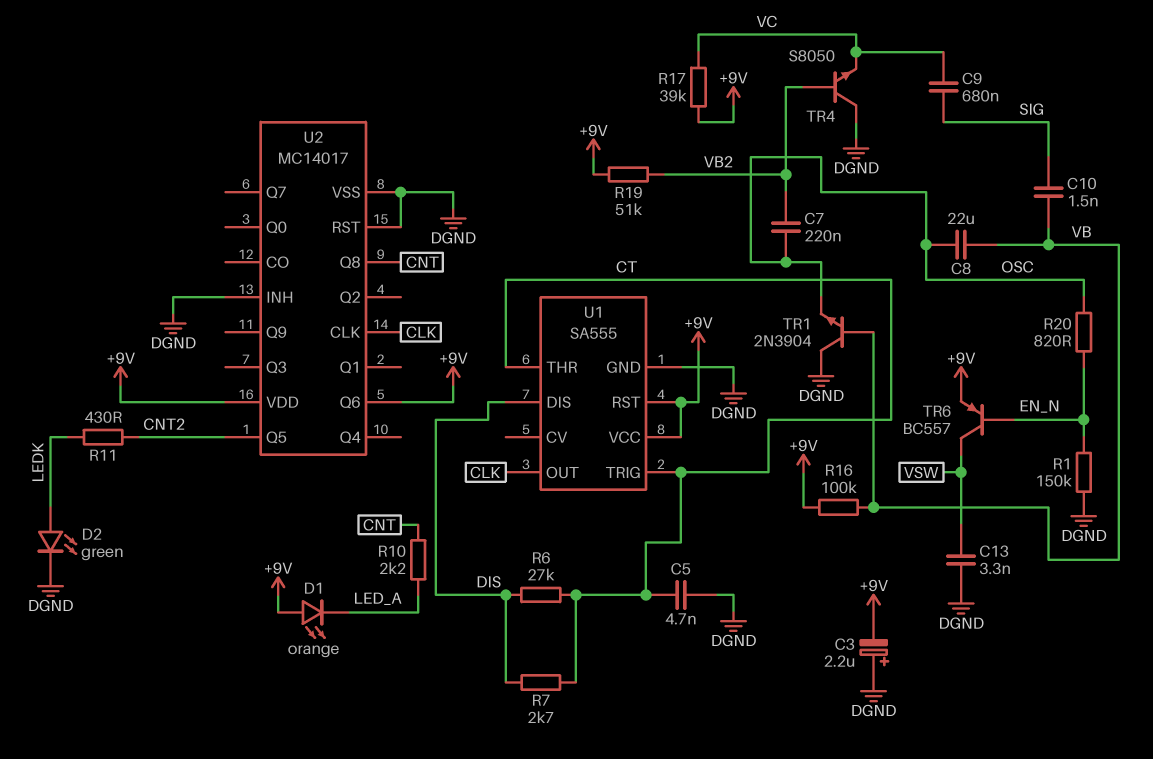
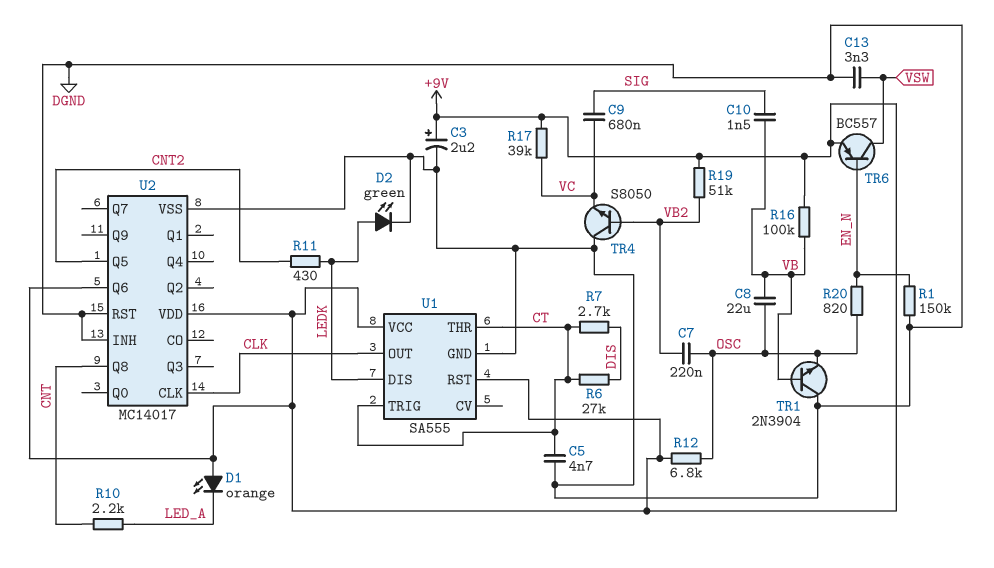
C3: 2.2uF (plus DGND, minus +9V) -> 2.2uF (plus +9V, minus DGND)
R12: none -> 6.8k (+9V, OSC)
U1 pin DIS: DIS -> LEDK

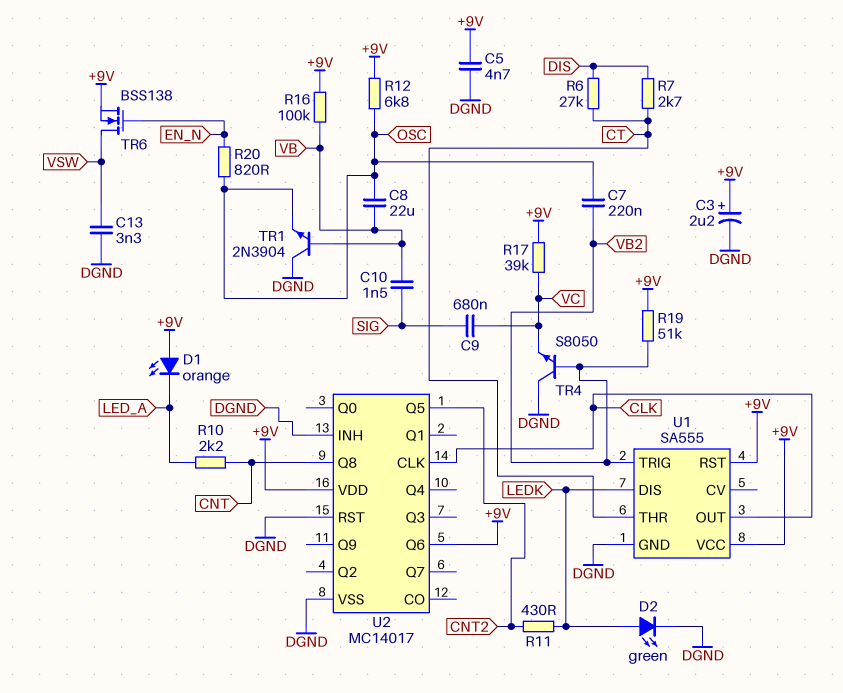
C5: 4.7nF (CT, DGND) -> 4.7nF (+9V, DGND)
R1: 150k (DGND, EN_N) -> none
TR6: PNP BC557 (B EN_N, C VSW, E +9V) -> NMOS BSS138 (G EN_N, D VSW, S +9V)
U1 pin TRIG: CT -> VB2

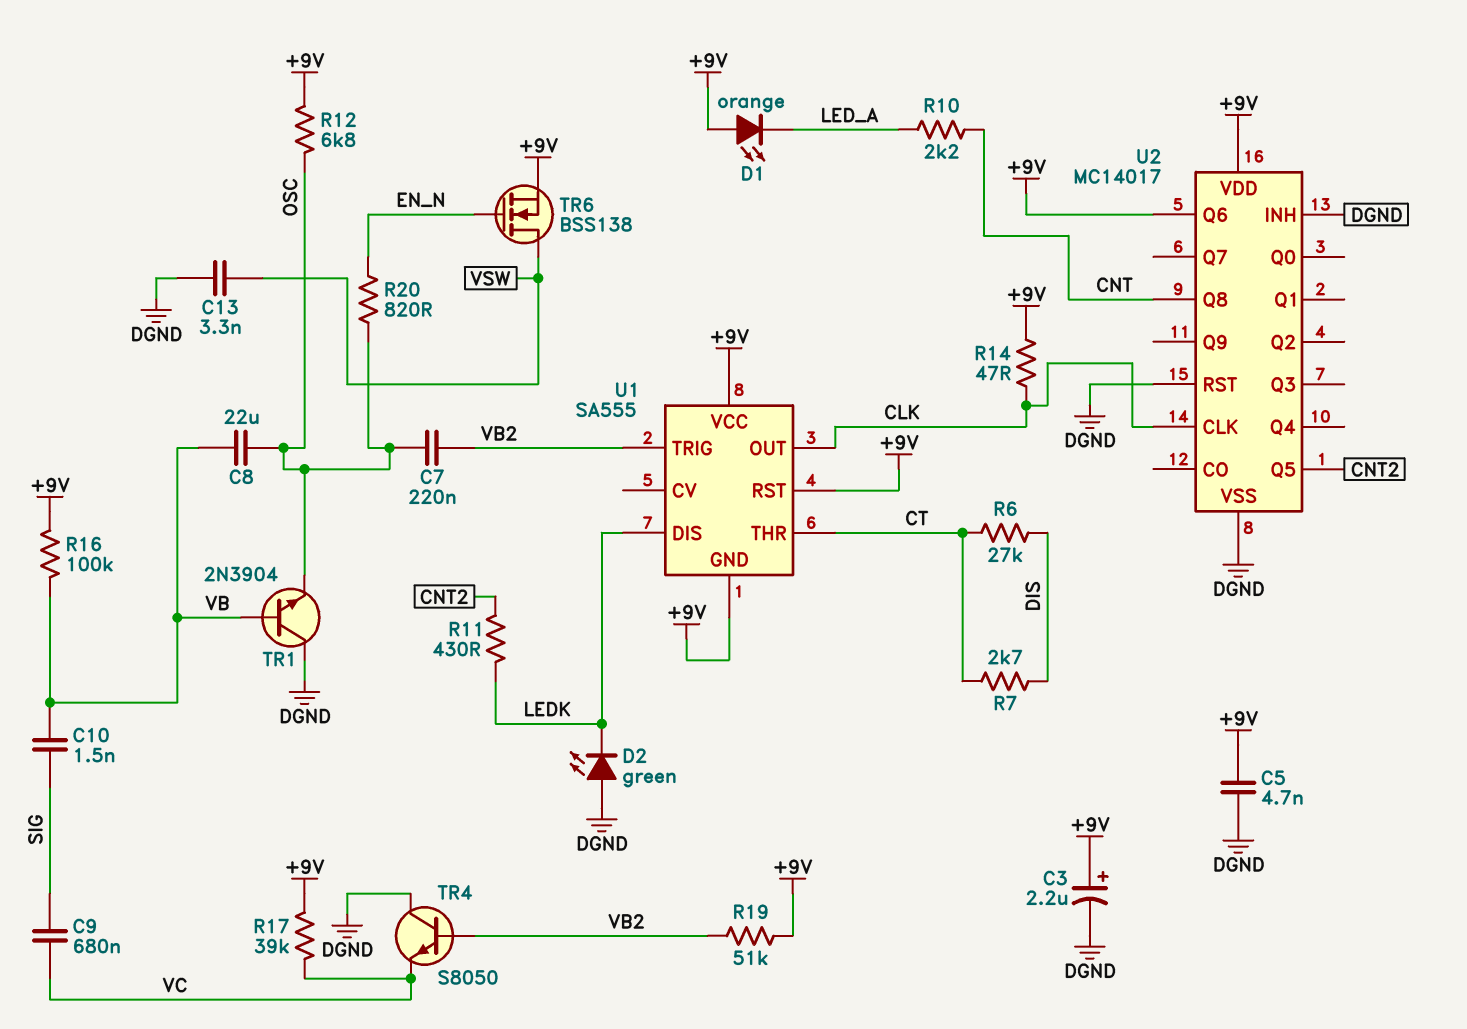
D2: LED green (A LEDK, K DGND) -> LED green (A DGND, K LEDK)
R14: none -> 47 (+9V, CLK)
U1 pin GND: DGND -> +9V

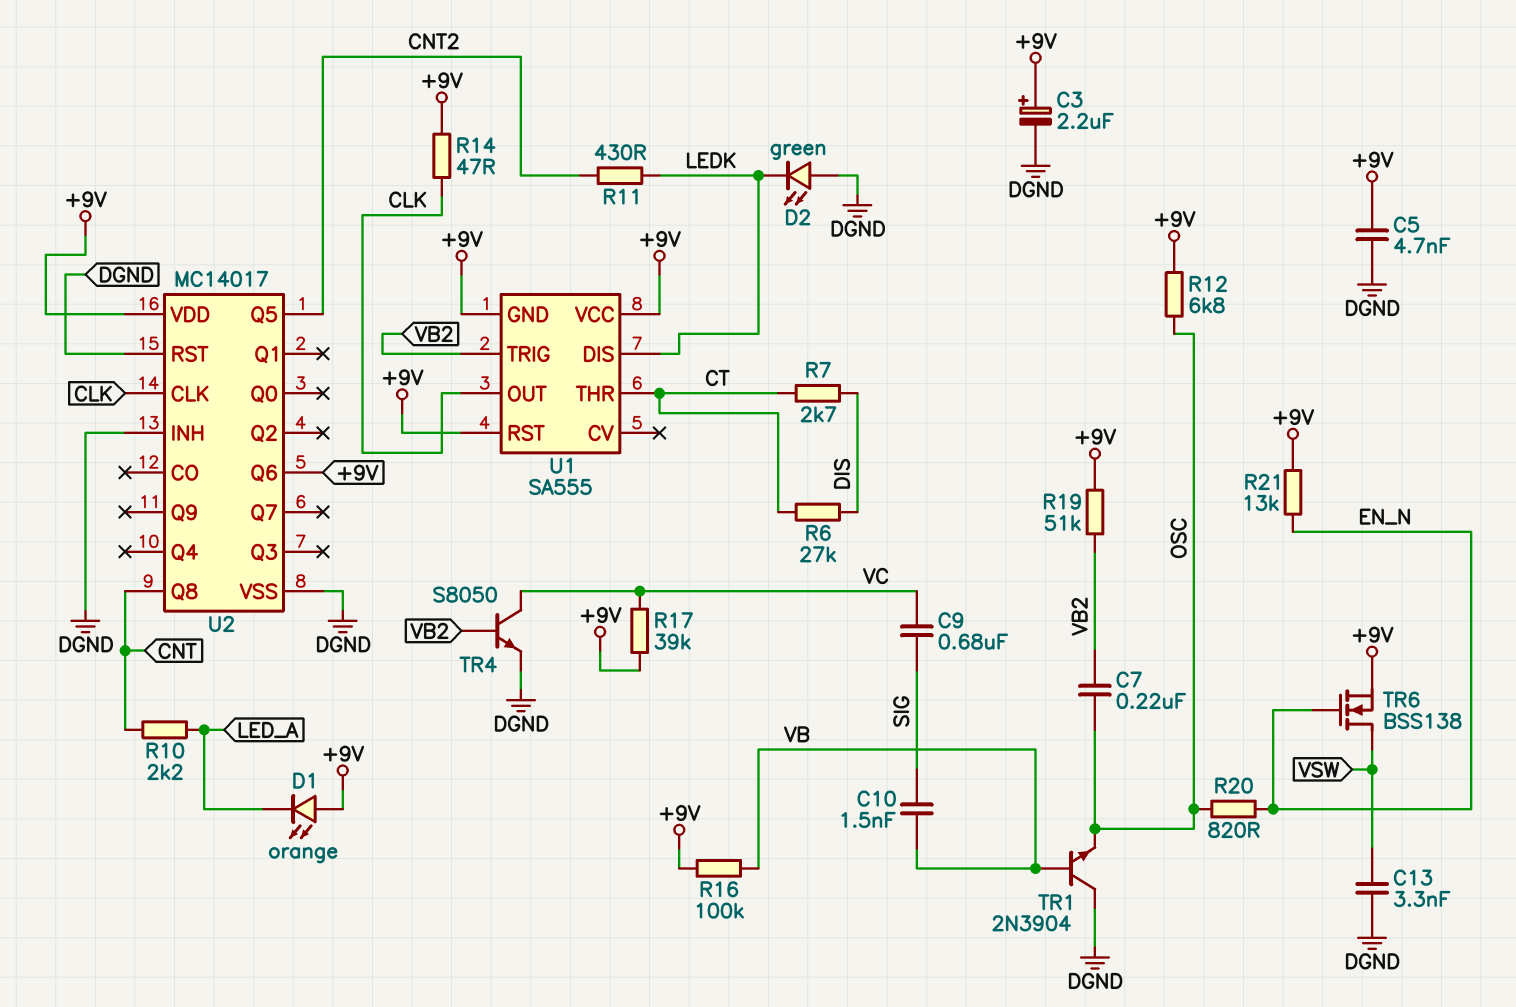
C8: 22uF (OSC, VB) -> none
R21: none -> 13k (+9V, EN_N)
TR4: NPN S8050 (B VB2, C DGND, E VC) -> NPN S8050 (B VB2, C VC, E DGND)

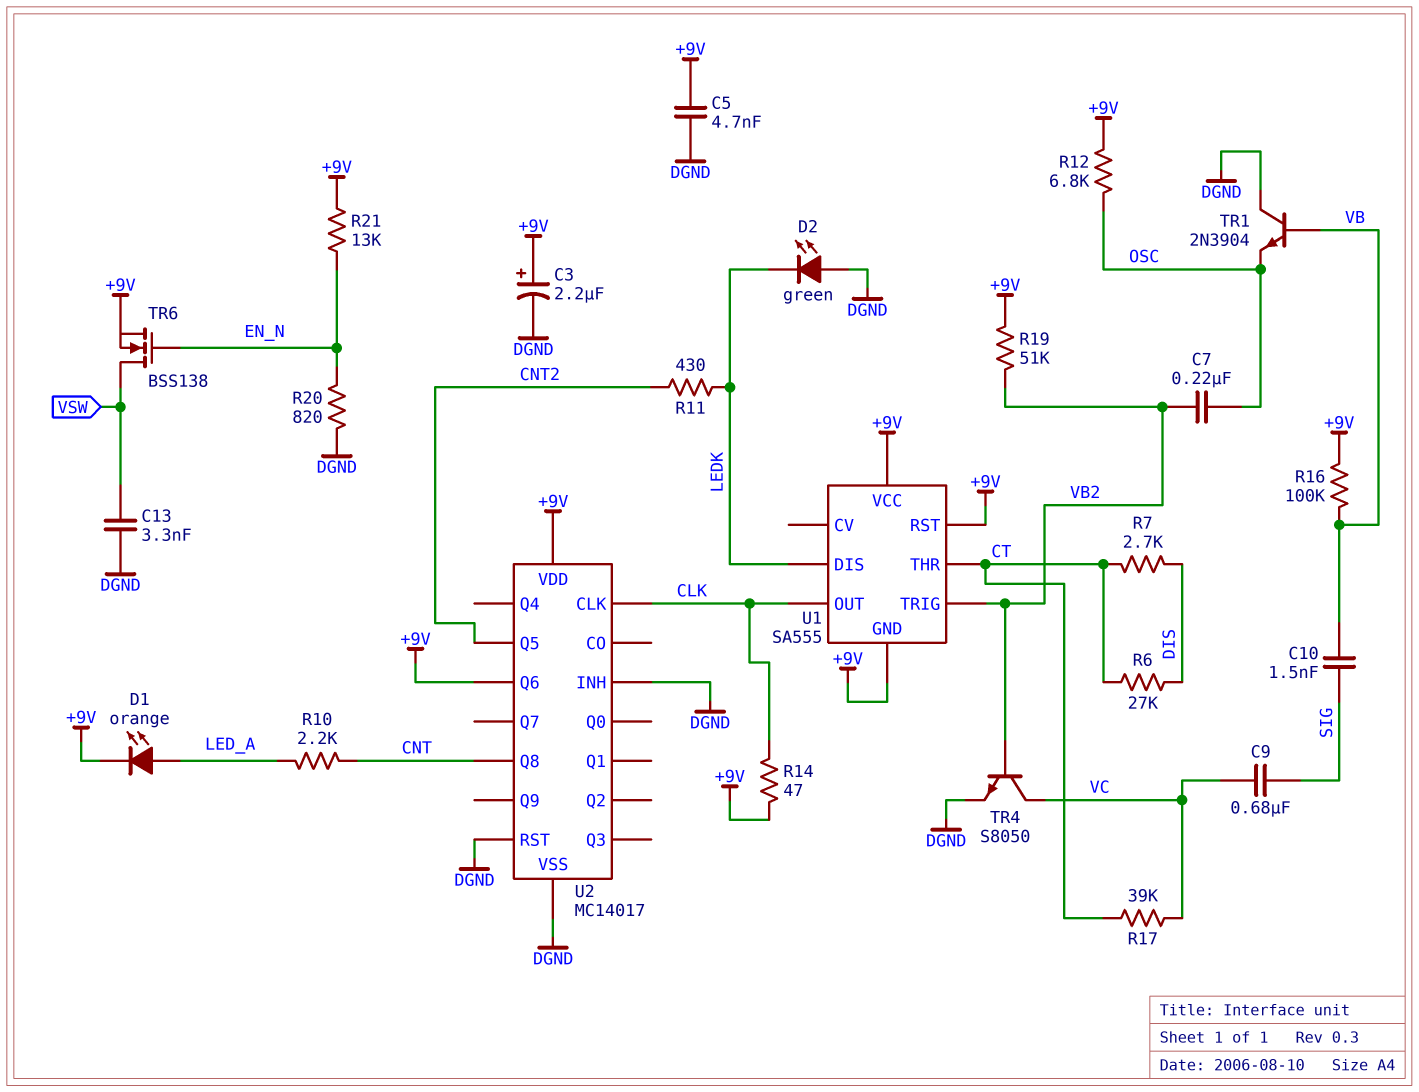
D1: LED orange (A +9V, K LED_A) -> LED orange (A LED_A, K +9V)
R17: 39k (+9V, VC) -> 39k (CT, VC)
R20: 820 (EN_N, OSC) -> 820 (DGND, EN_N)

